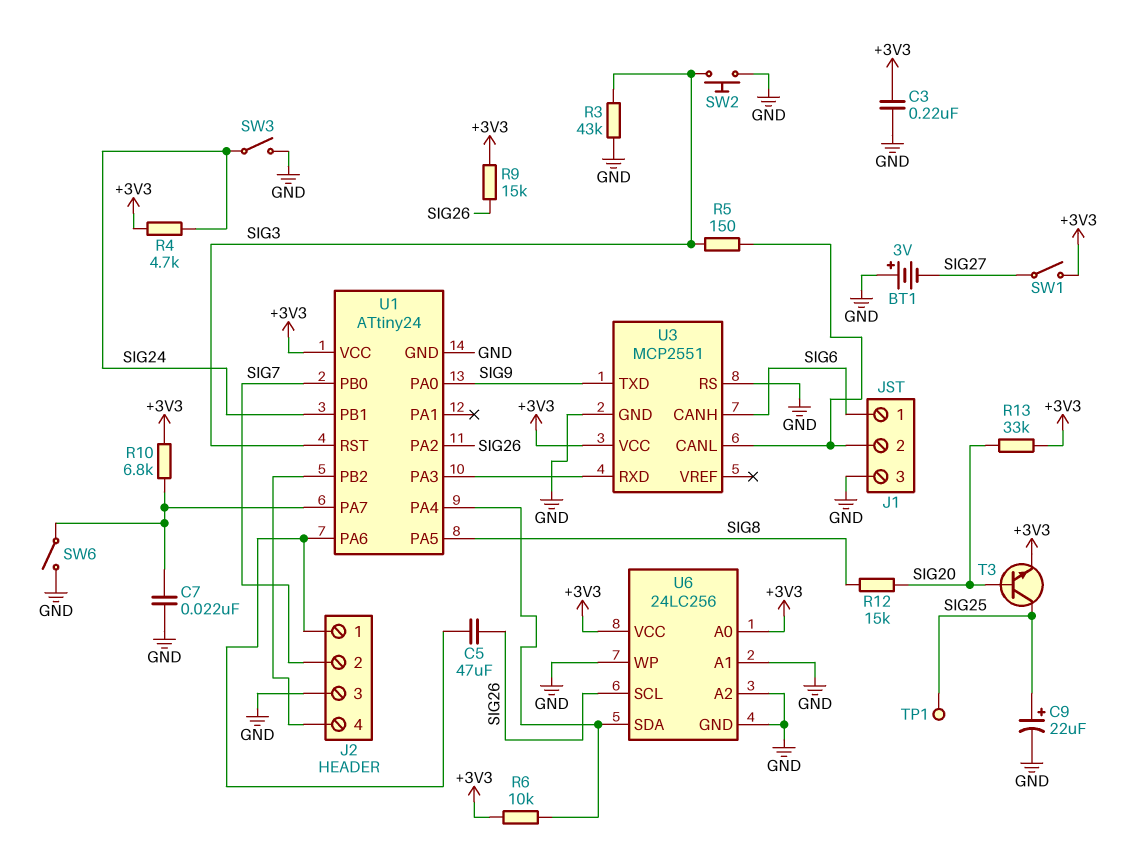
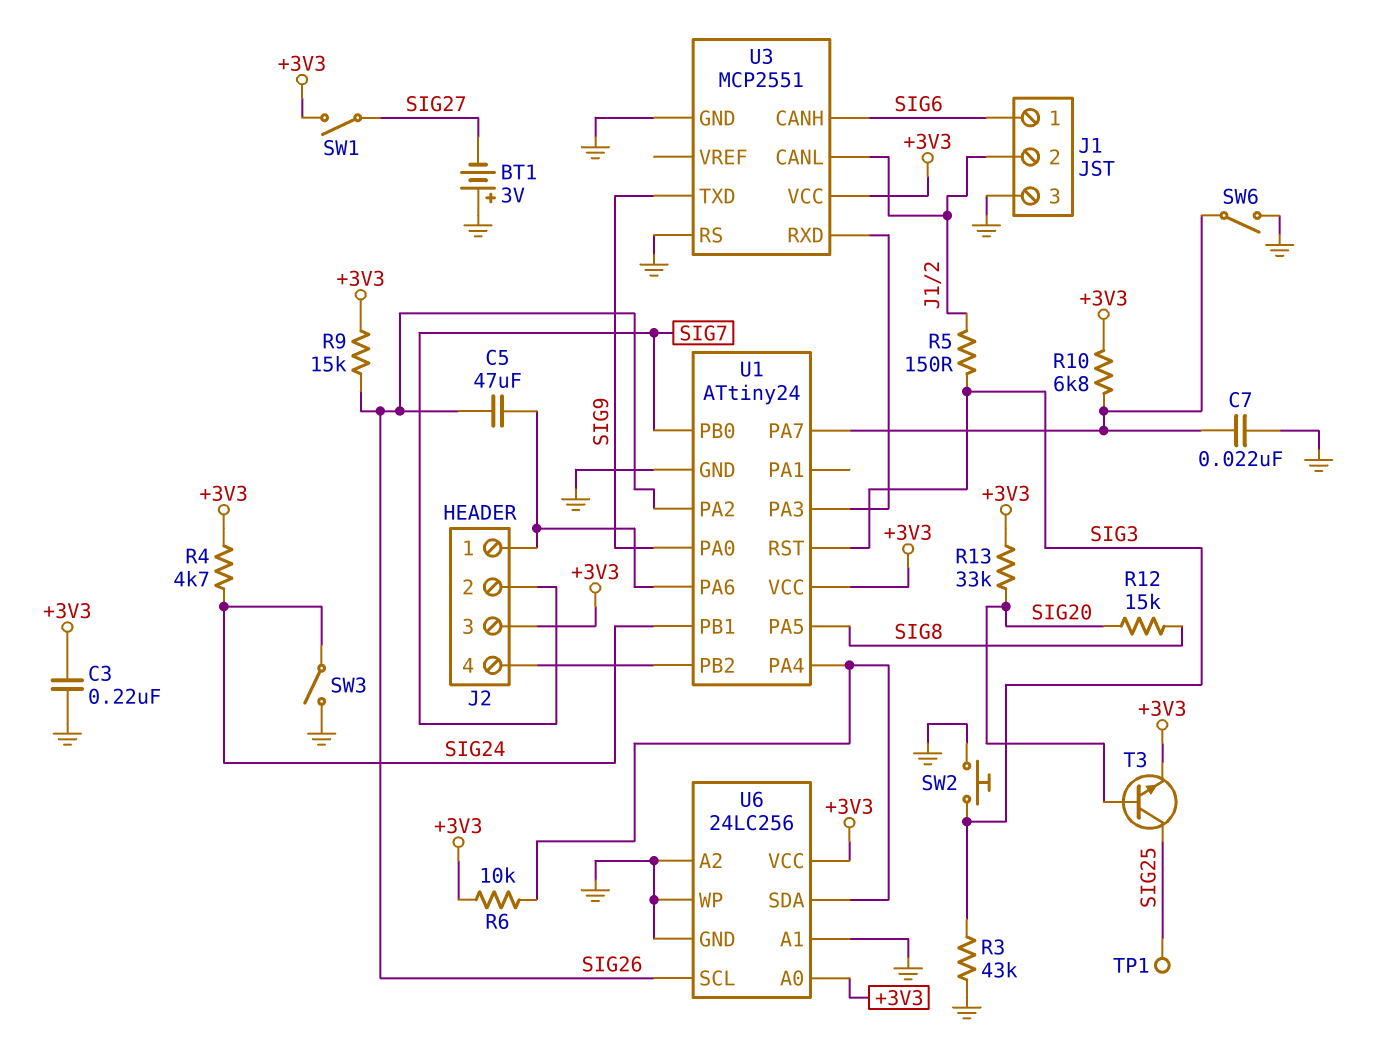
C9: 22uF (plus SIG25, minus GND) -> none
J2 pin 3: GND -> +3V3

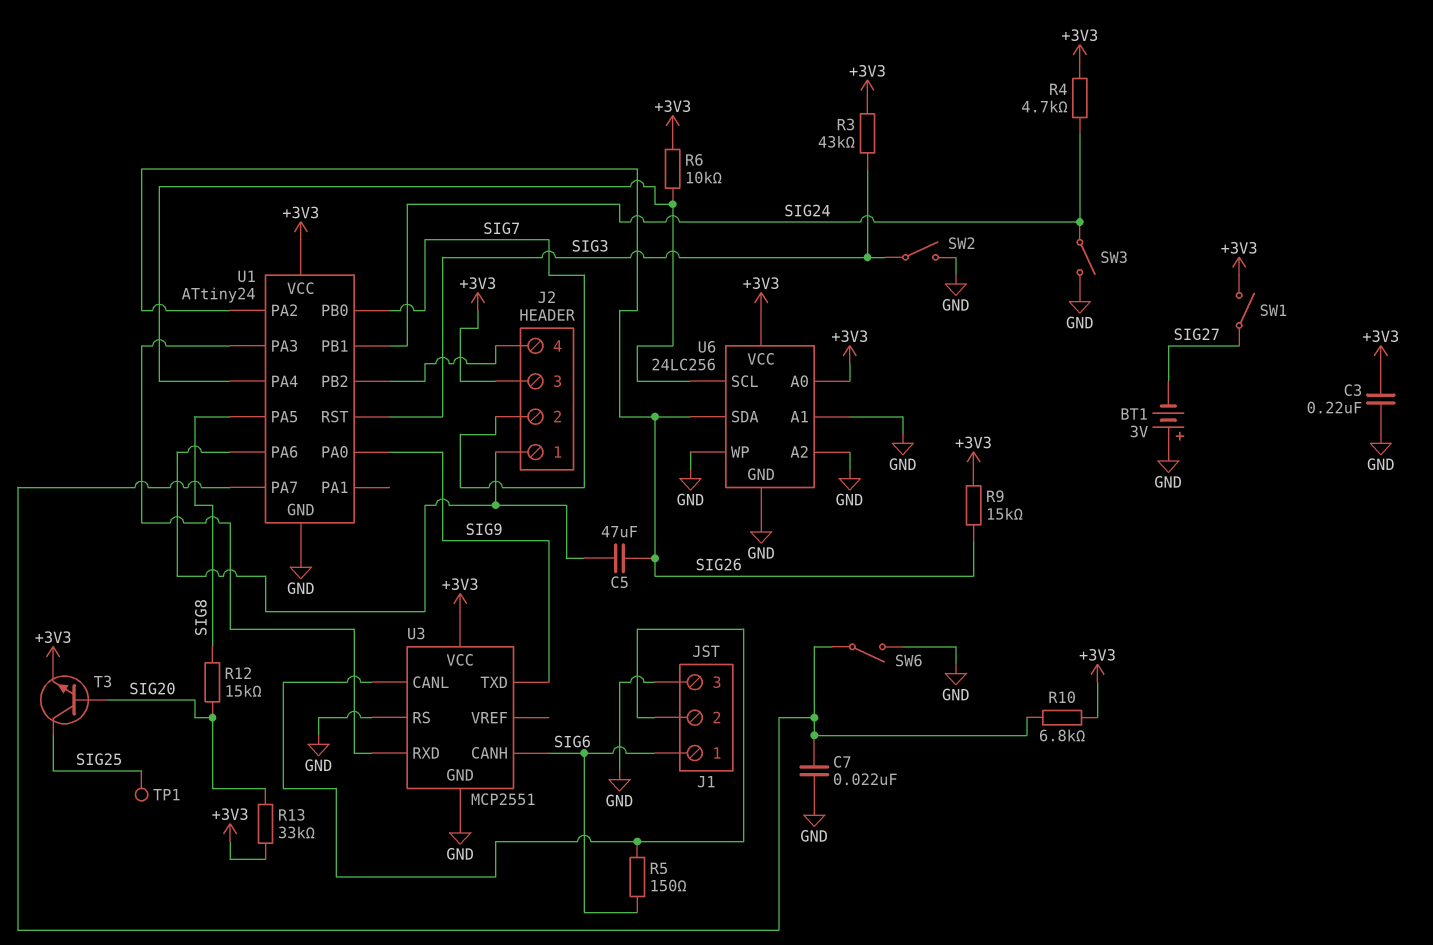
R3: 43k (GND, SIG3) -> 43k (+3V3, SIG3)
R5: 150 (J1/2, SIG3) -> 150 (J1/2, SIG6)
SW2: button (GND, SIG3) -> switch (GND, SIG3)
U6 pin SCL: SIG26 -> U1/PA4
U6 pin SDA: U1/PA4 -> SIG26

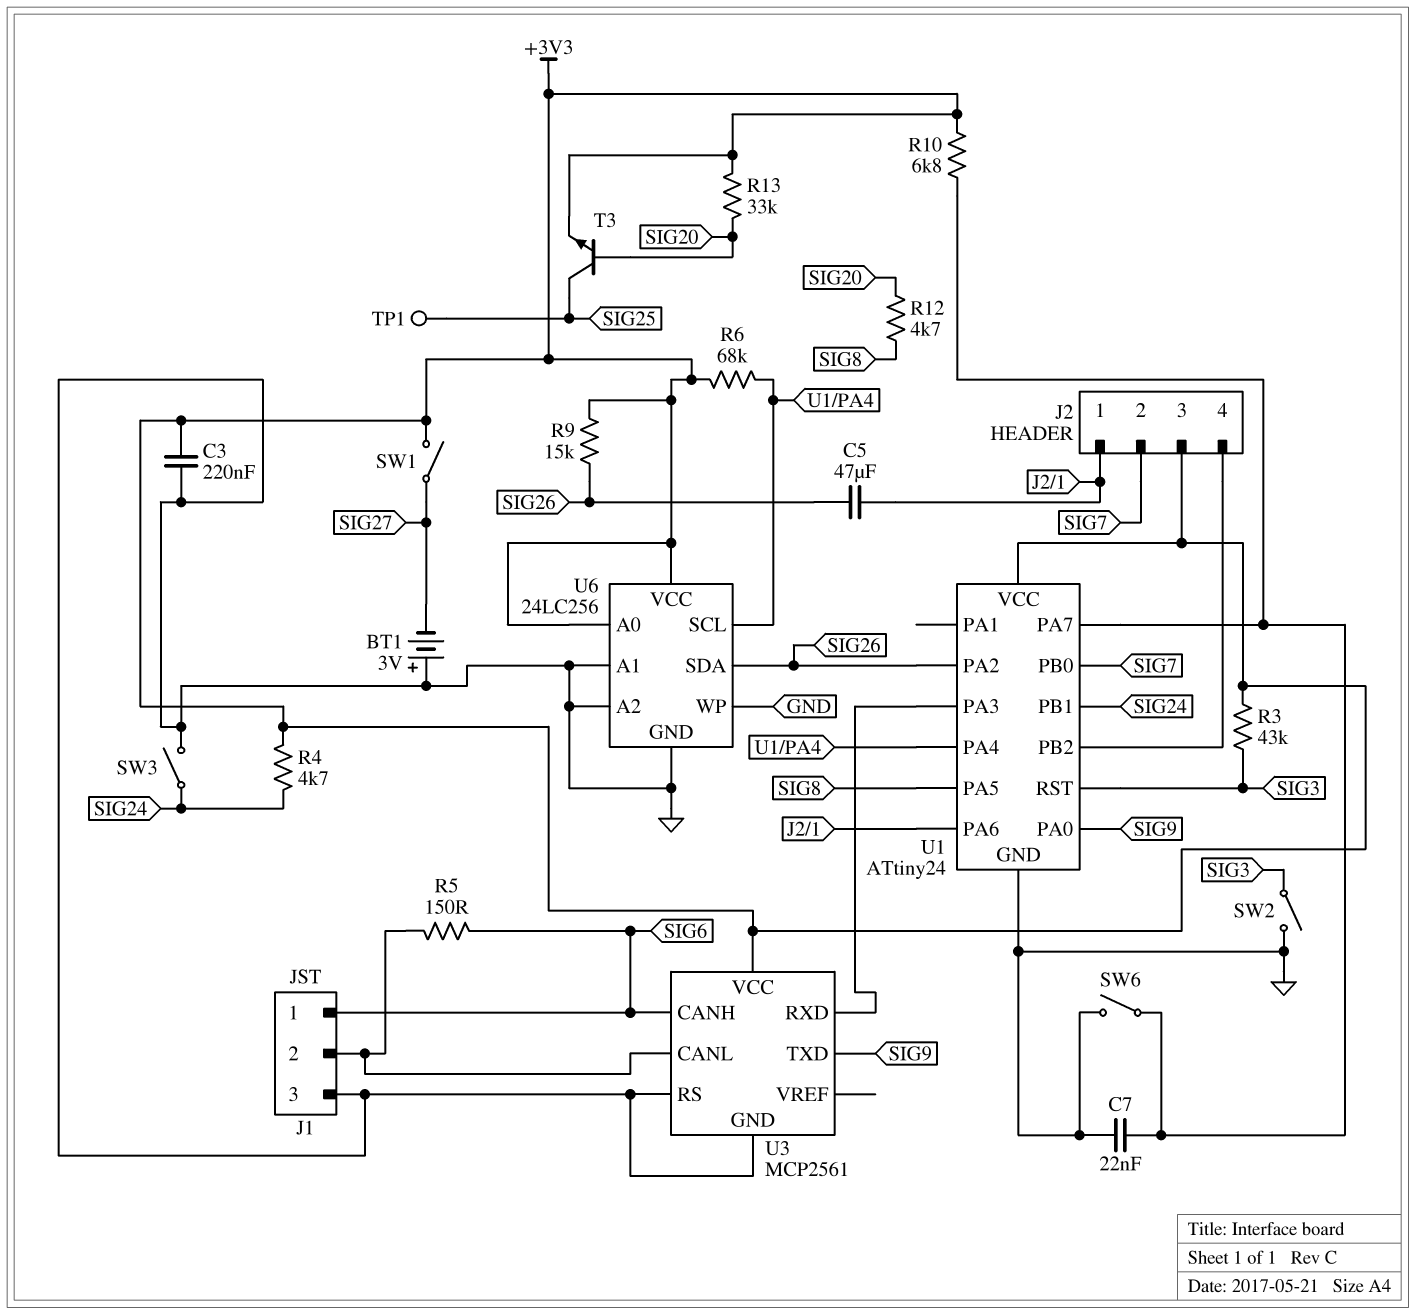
R6: 10k (+3V3, U1/PA4) -> 68k (+3V3, U1/PA4)
R12: 15k (SIG8, SIG20) -> 4.7k (SIG8, SIG20)
U3: MCP2551 -> MCP2561

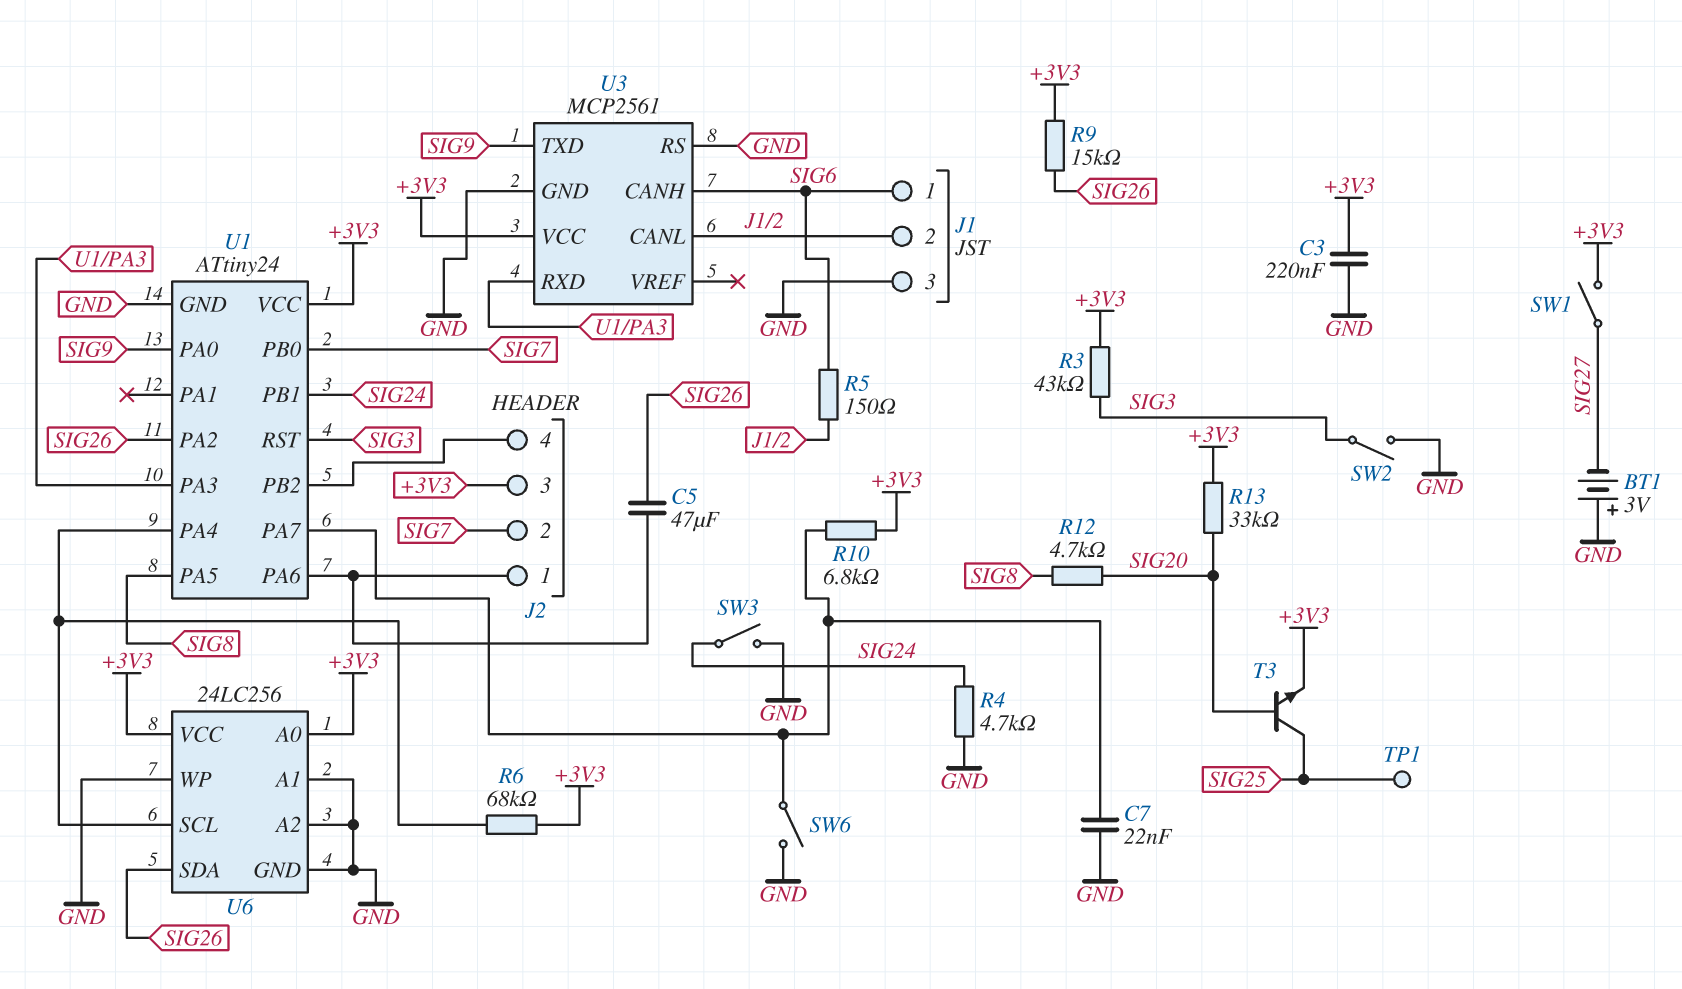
R4: 4.7k (+3V3, SIG24) -> 4.7k (GND, SIG24)

